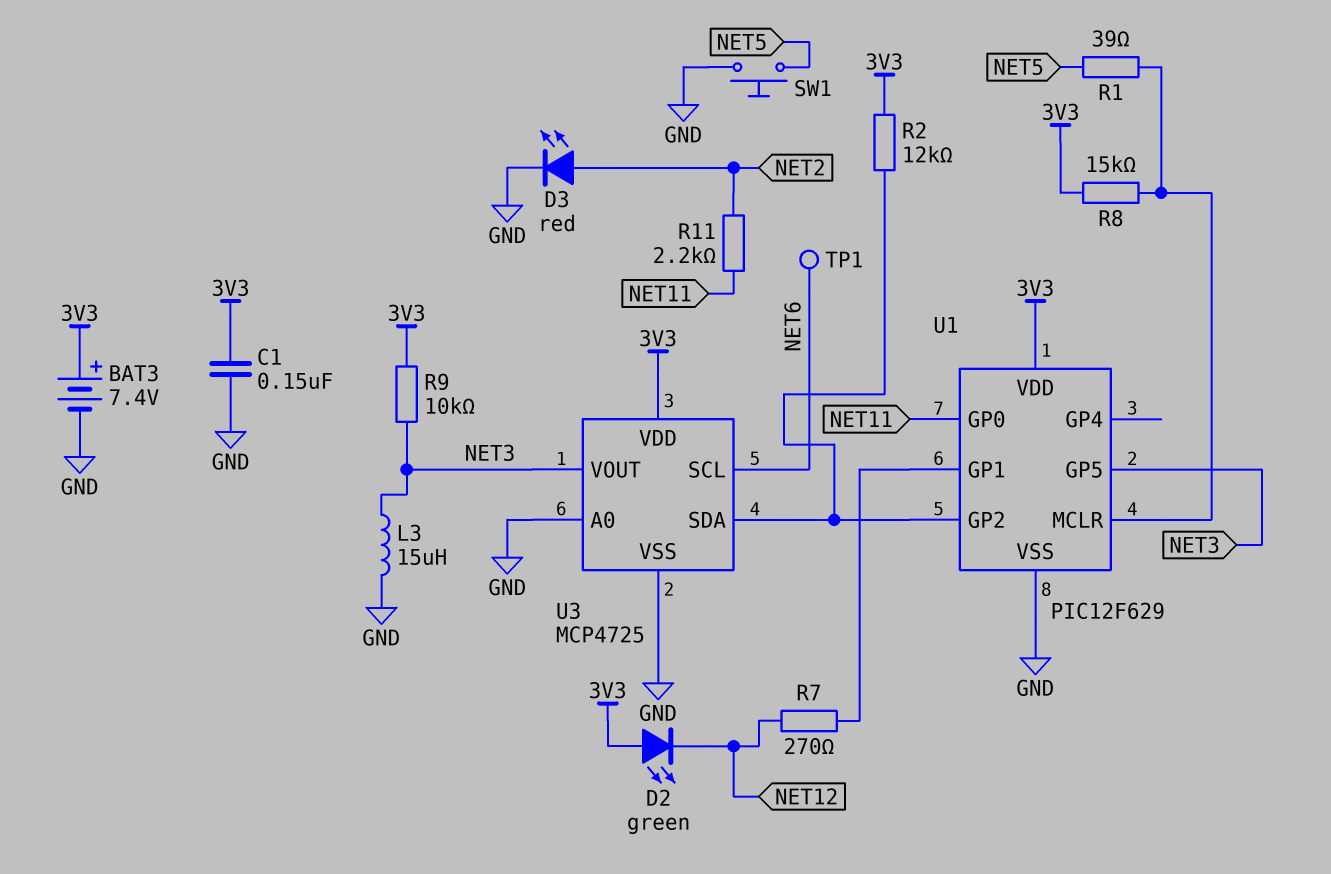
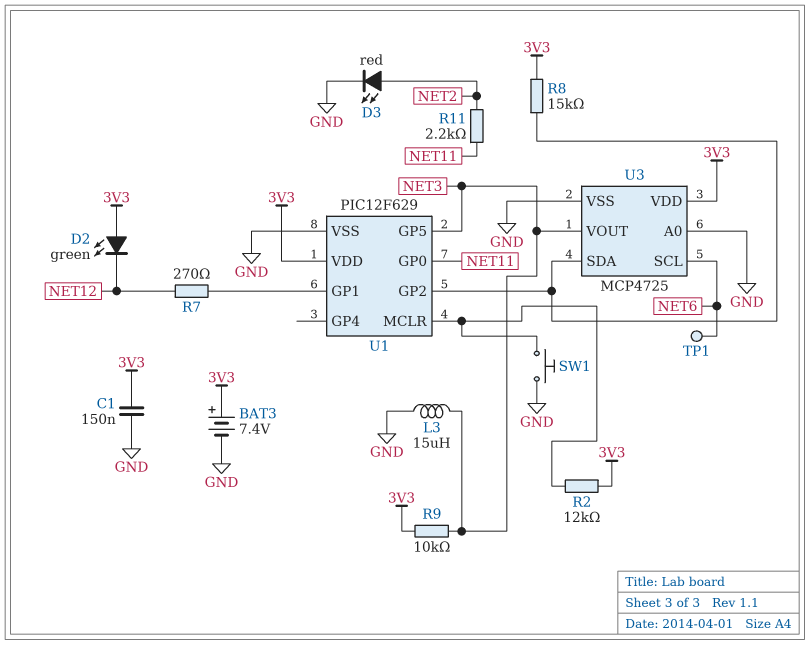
R1: 39 (NET5, U1/MCLR) -> none
R2: 12k (3V3, U1/GP2) -> 12k (3V3, U1/MCLR)
R8: 15k (3V3, U1/MCLR) -> 15k (3V3, U1/GP2)
SW1: button (GND, NET5) -> button (GND, U1/MCLR)

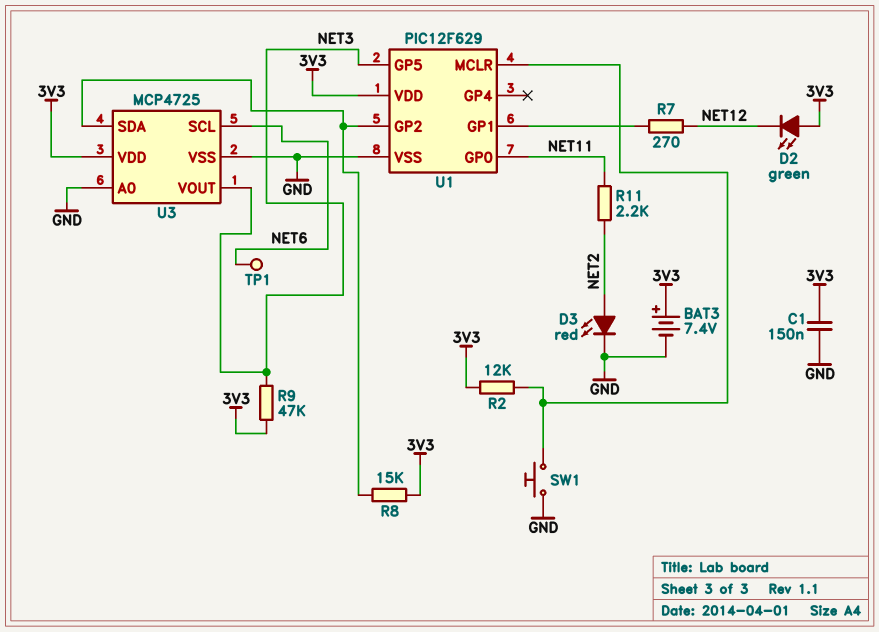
L3: 15uH (GND, NET3) -> none
R9: 10k (3V3, NET3) -> 47k (3V3, NET3)

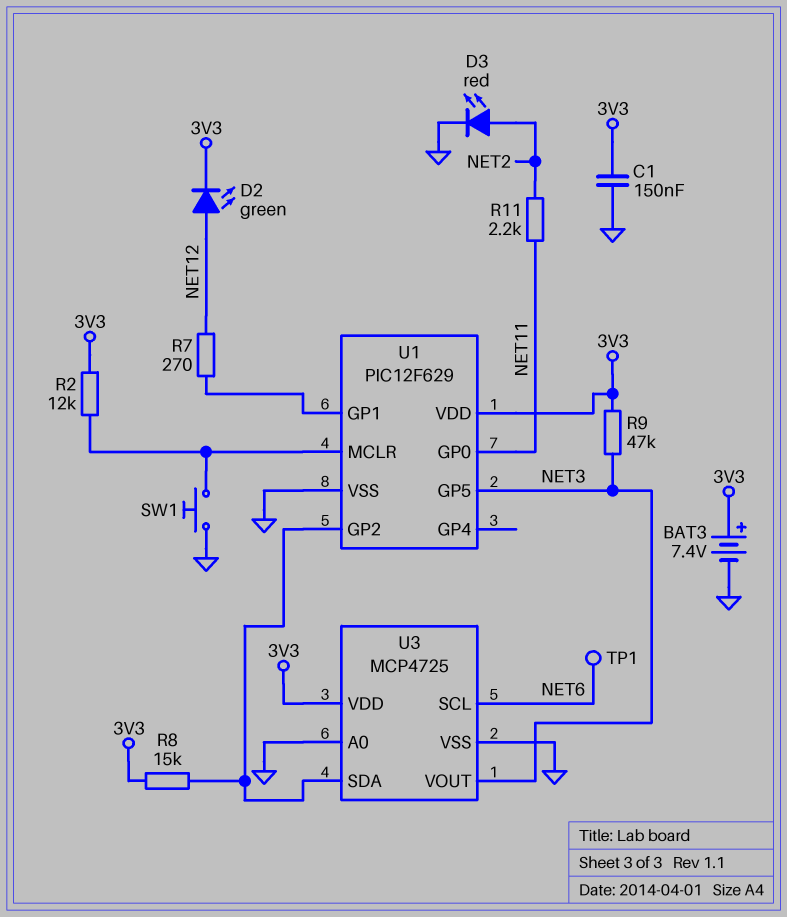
D2: LED green (A 3V3, K NET12) -> LED green (A NET12, K 3V3)

